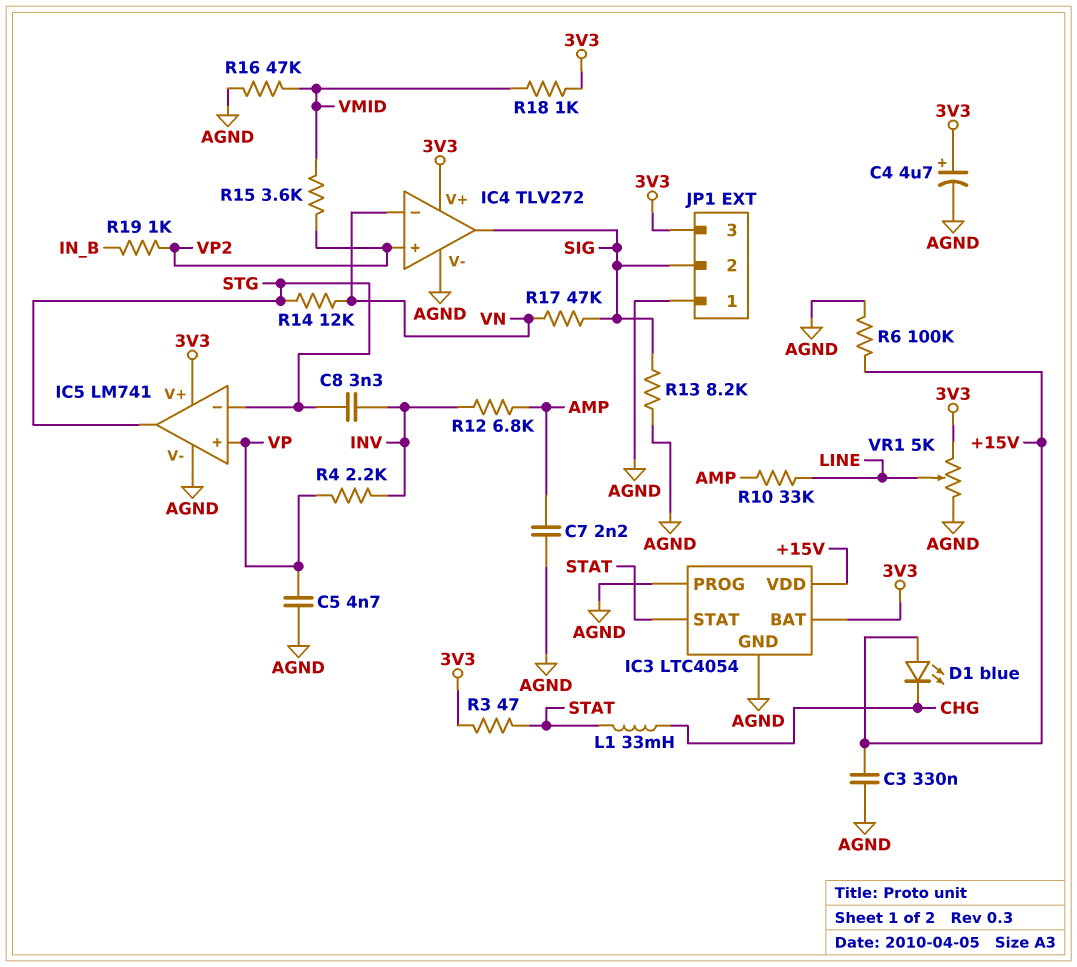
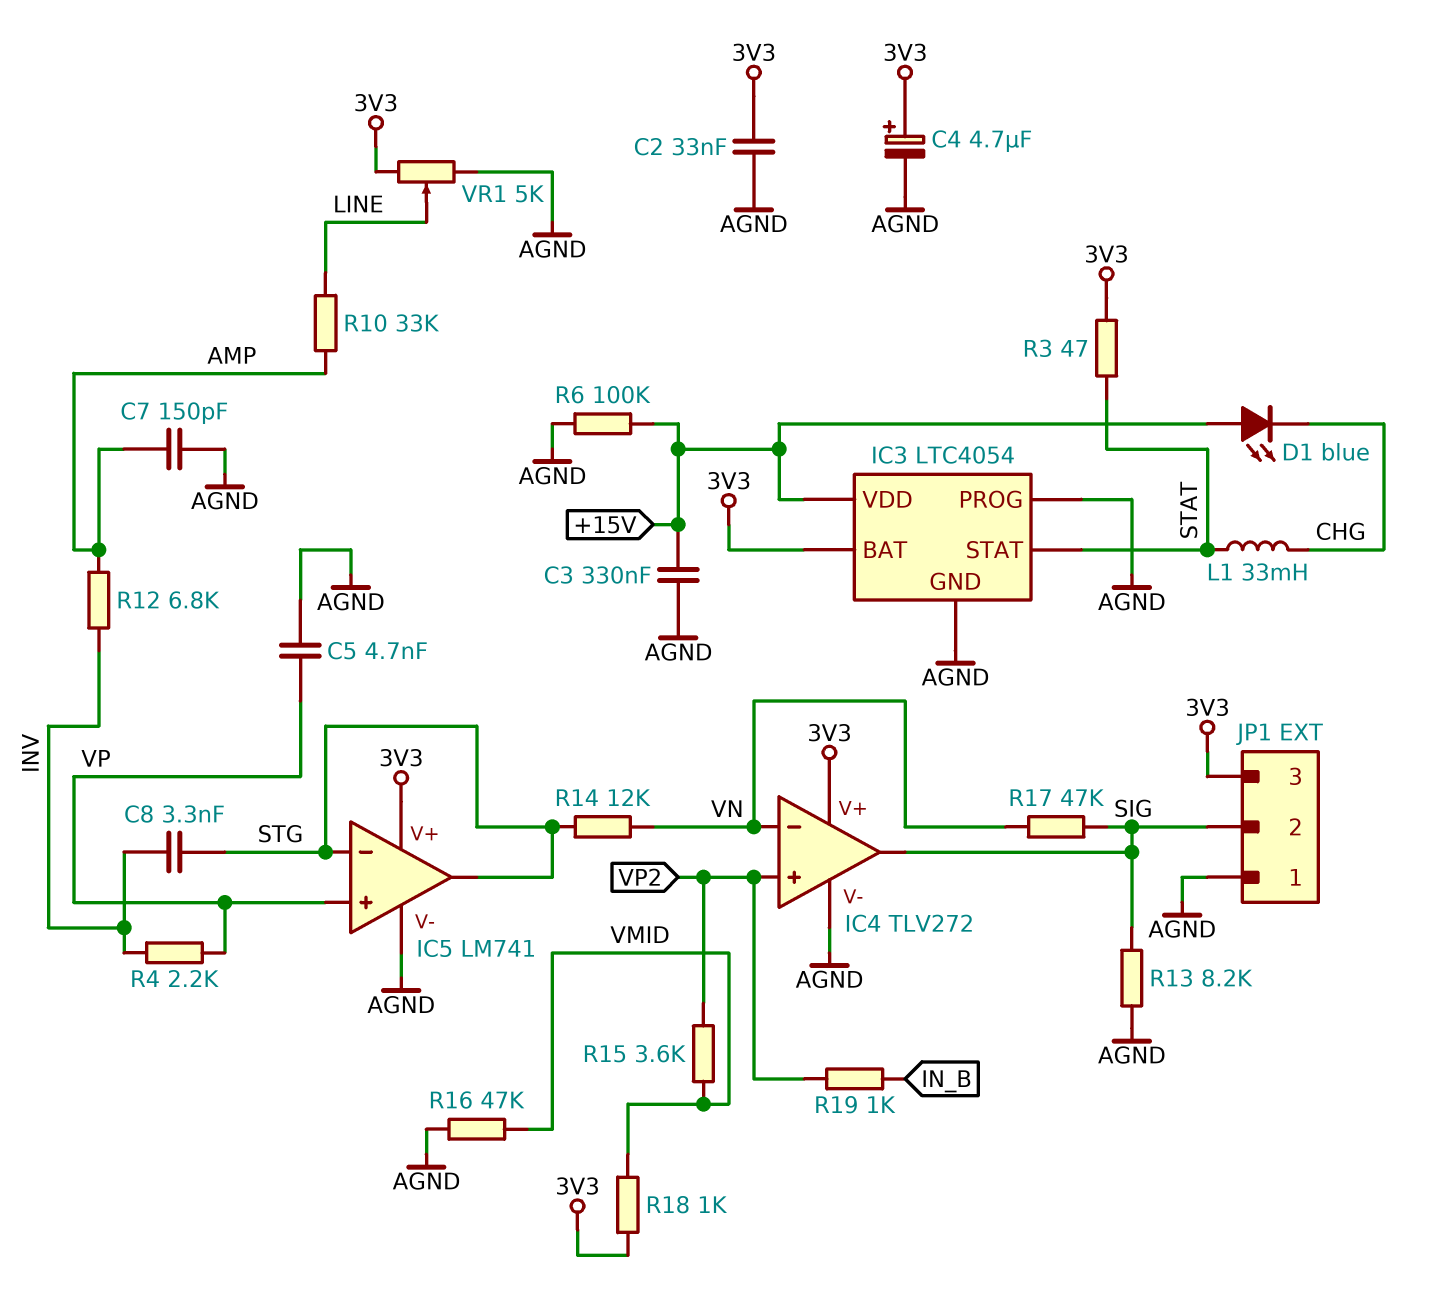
C2: none -> 33nF (3V3, AGND)
C7: 2.2nF (AGND, AMP) -> 150pF (AGND, AMP)

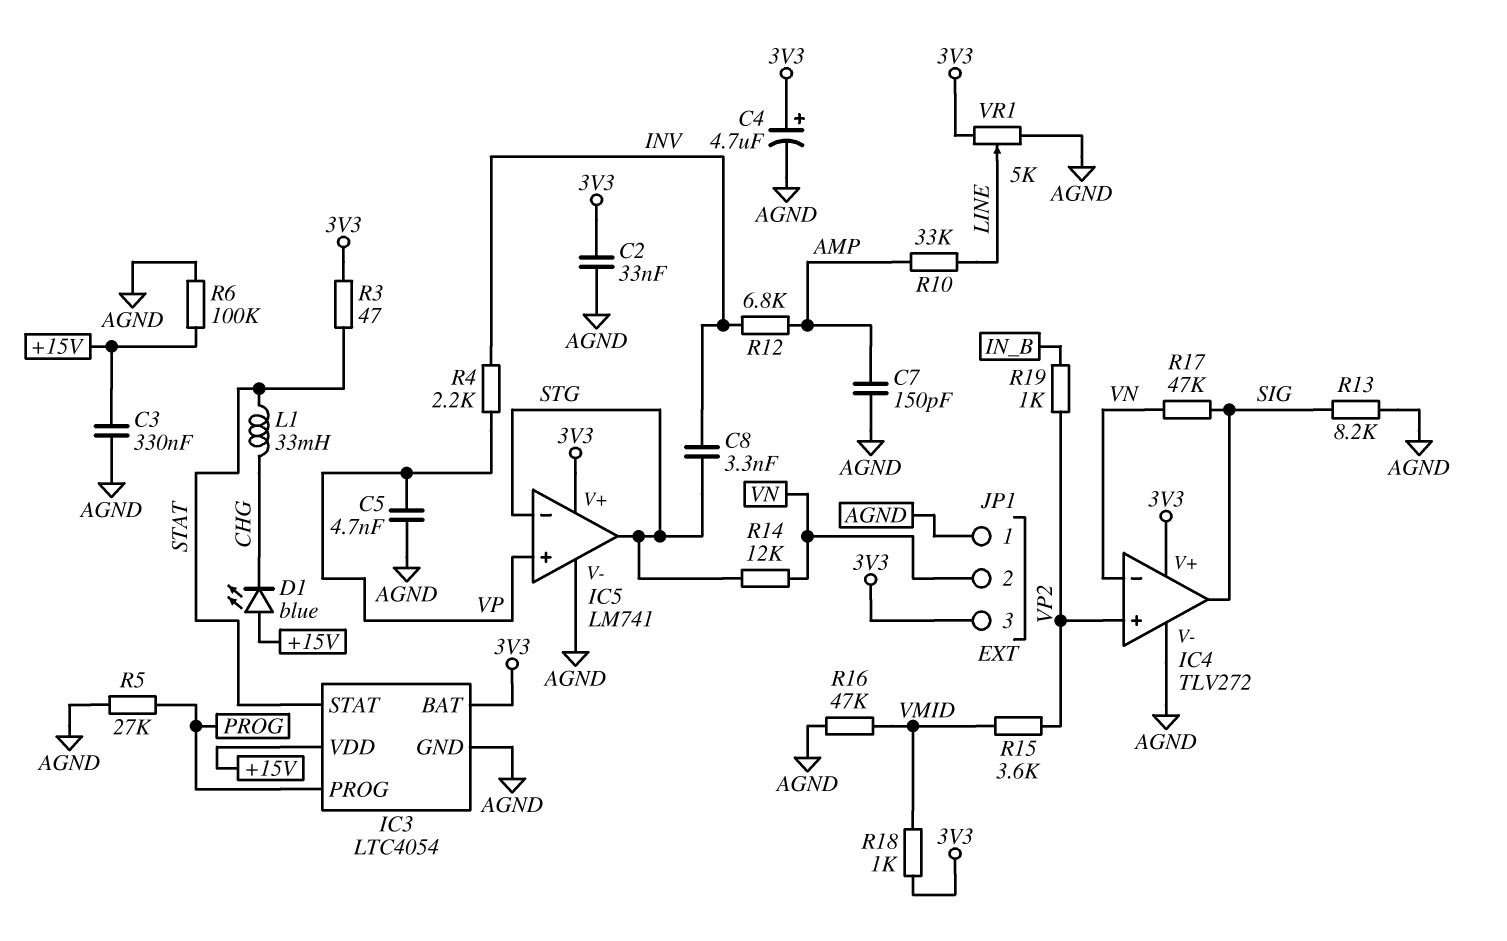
IC3 pin PROG: AGND -> PROG
JP1 pin 2: SIG -> VN
R5: none -> 27k (AGND, PROG)

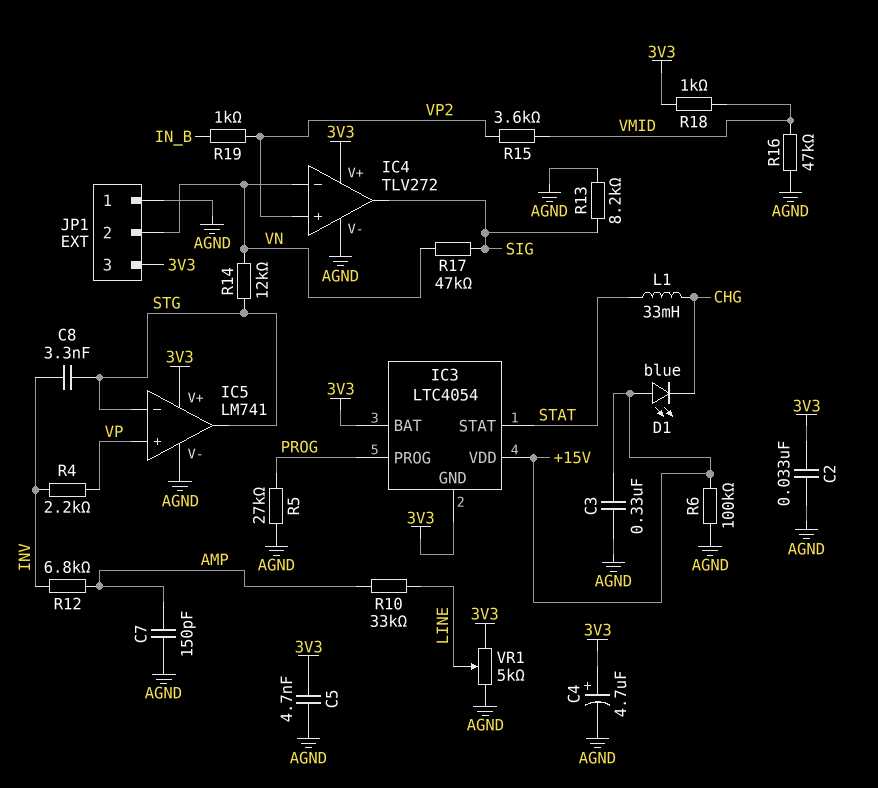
C5: 4.7nF (AGND, VP) -> 4.7nF (3V3, AGND)
IC3 pin GND: AGND -> 3V3
R3: 47 (3V3, STAT) -> none

